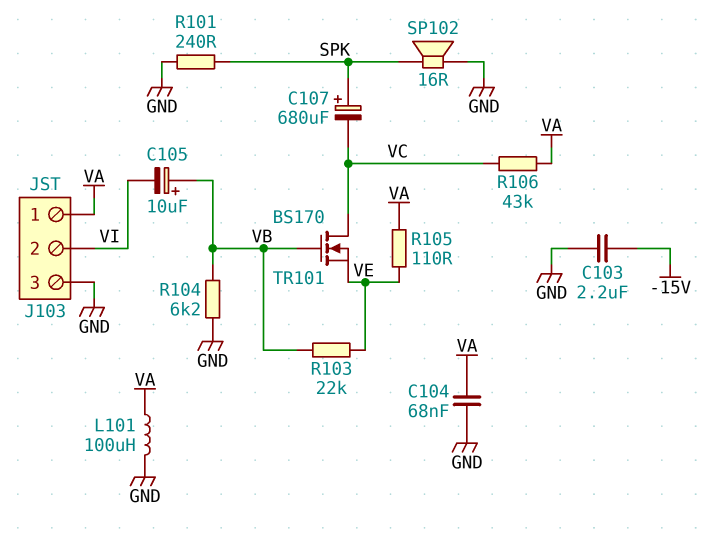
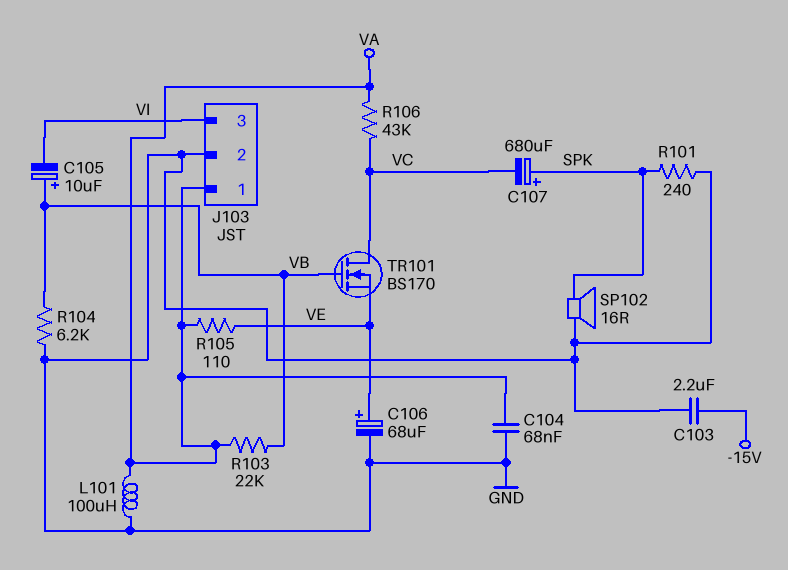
C106: none -> 68uF (plus VE, minus GND)
J103 pin 2: VI -> GND
J103 pin 3: GND -> VI
R103: 22k (VB, VE) -> 22k (VA, VB)

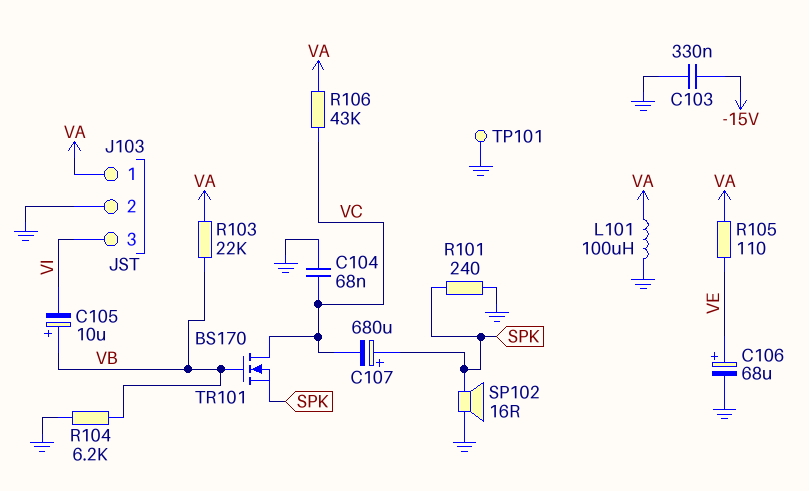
C103: 2.2uF (-15V, GND) -> 330nF (-15V, GND)
C104: 68nF (GND, VA) -> 68nF (GND, VC)
TP101: none -> test point (GND)
TR101: NMOS BS170 (G VB, D VC, S VE) -> NMOS BS170 (G VB, D VC, S SPK)

